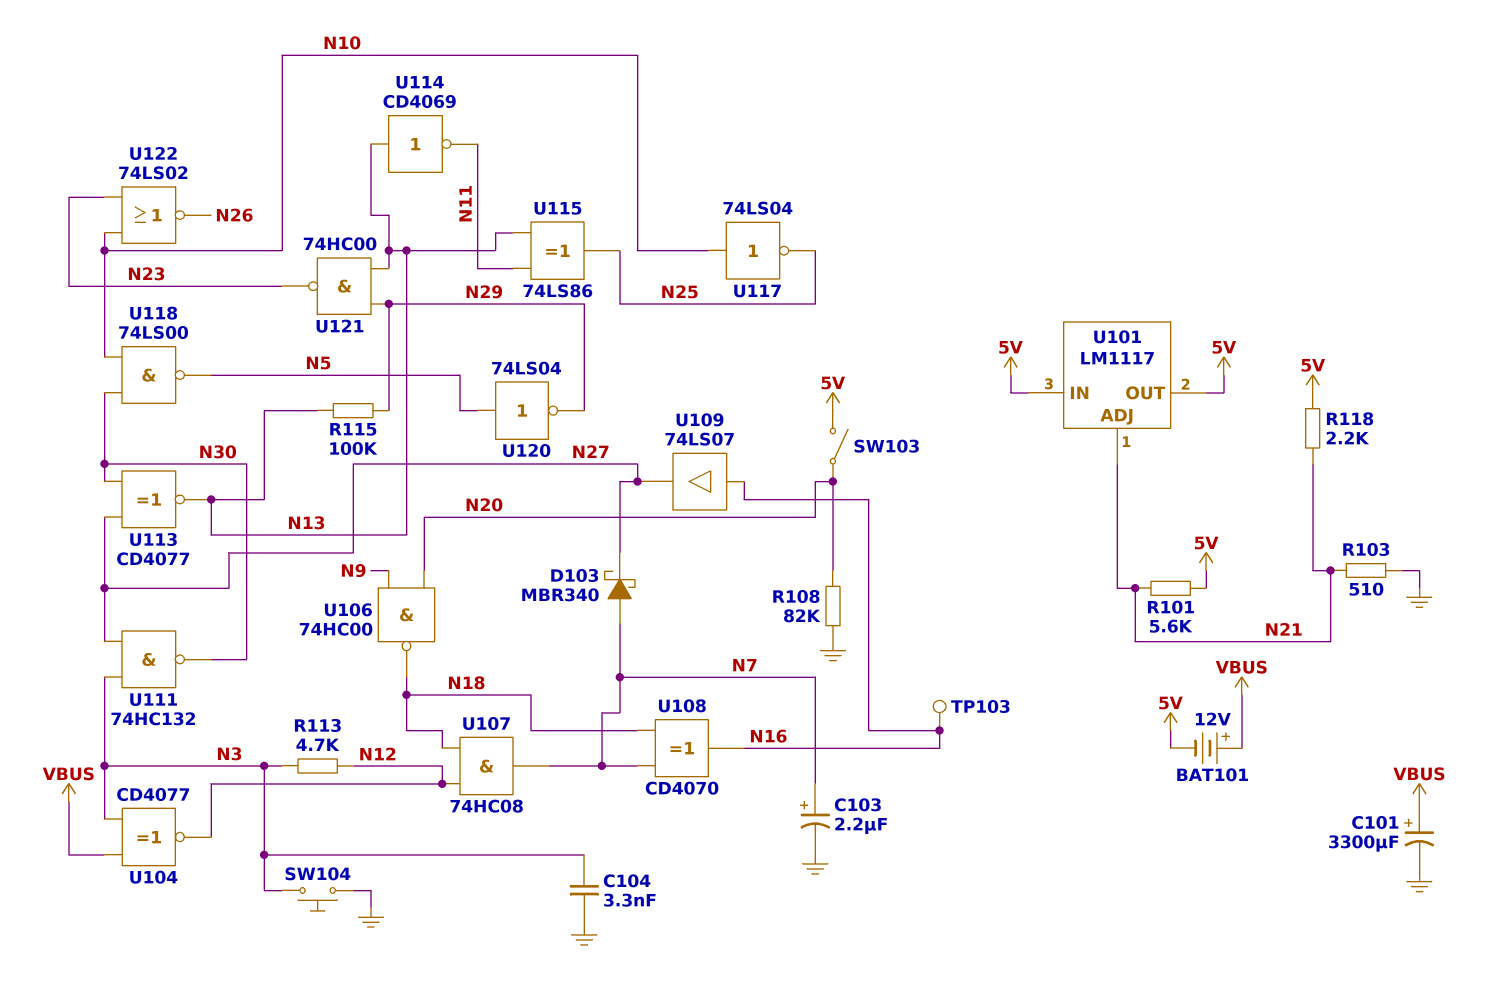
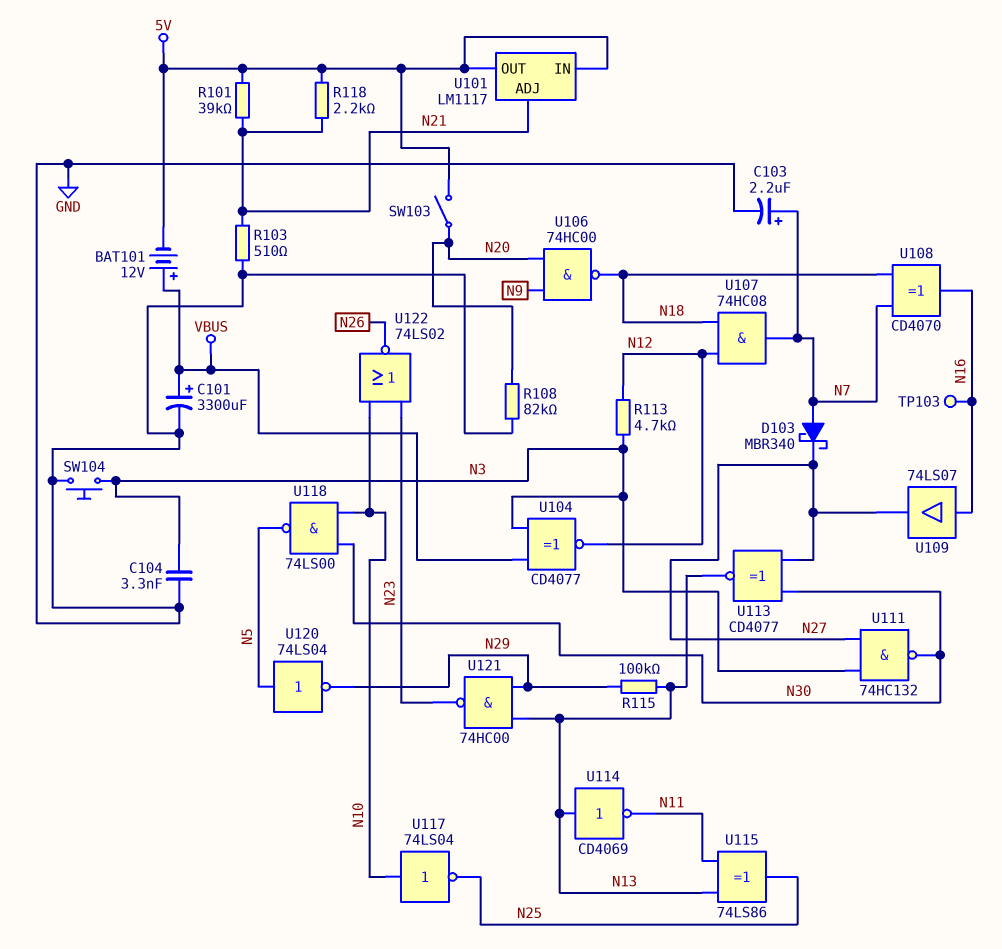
R101: 5.6k (5V, N21) -> 39k (5V, N21)

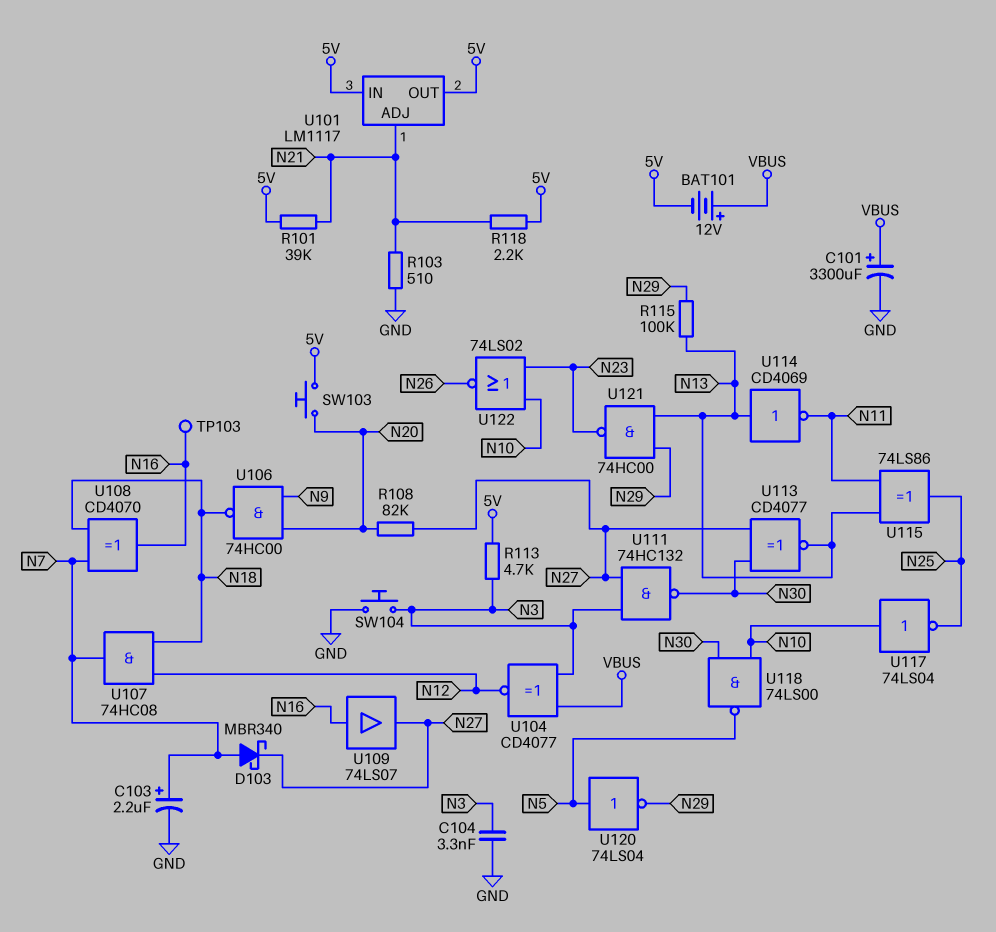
R108: 82k (GND, N20) -> 82k (N20, N27)
R113: 4.7k (N3, N12) -> 4.7k (5V, N3)
SW103: switch (5V, N20) -> button (5V, N20)

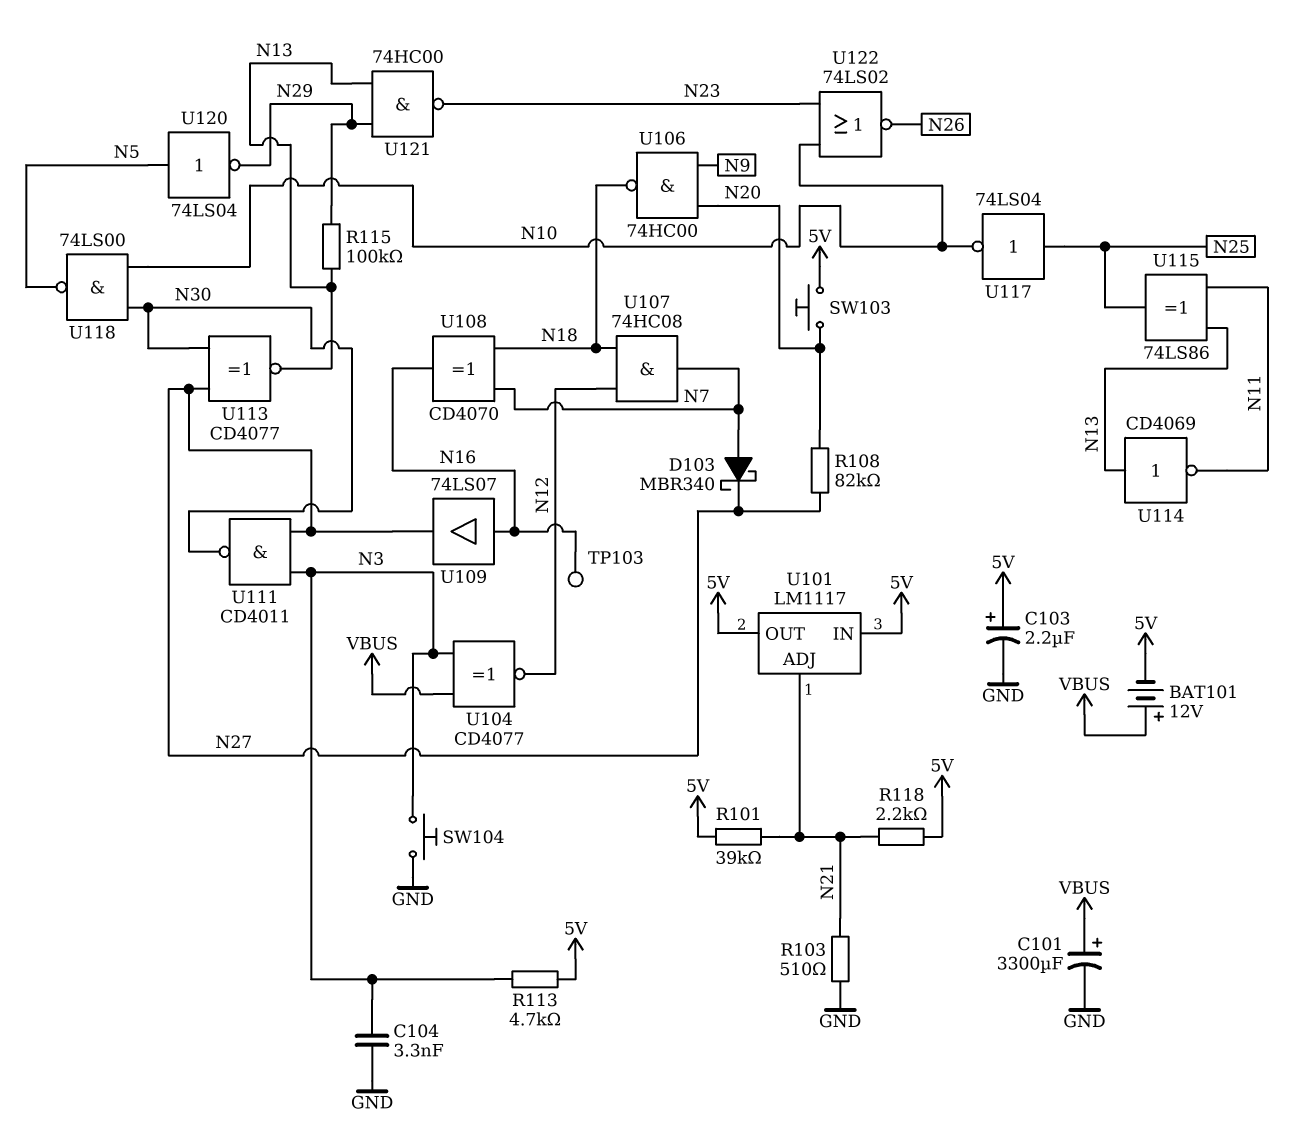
C103: 2.2uF (plus N7, minus GND) -> 2.2uF (plus 5V, minus GND)
U111: NAND 74HC132 (in N3, in N27, out N30) -> NAND CD4011 (in N3, in N27, out N30)
U117: NOT 74LS04 (in N10, out N25) -> NOT 74LS04 (in N25, out N10)

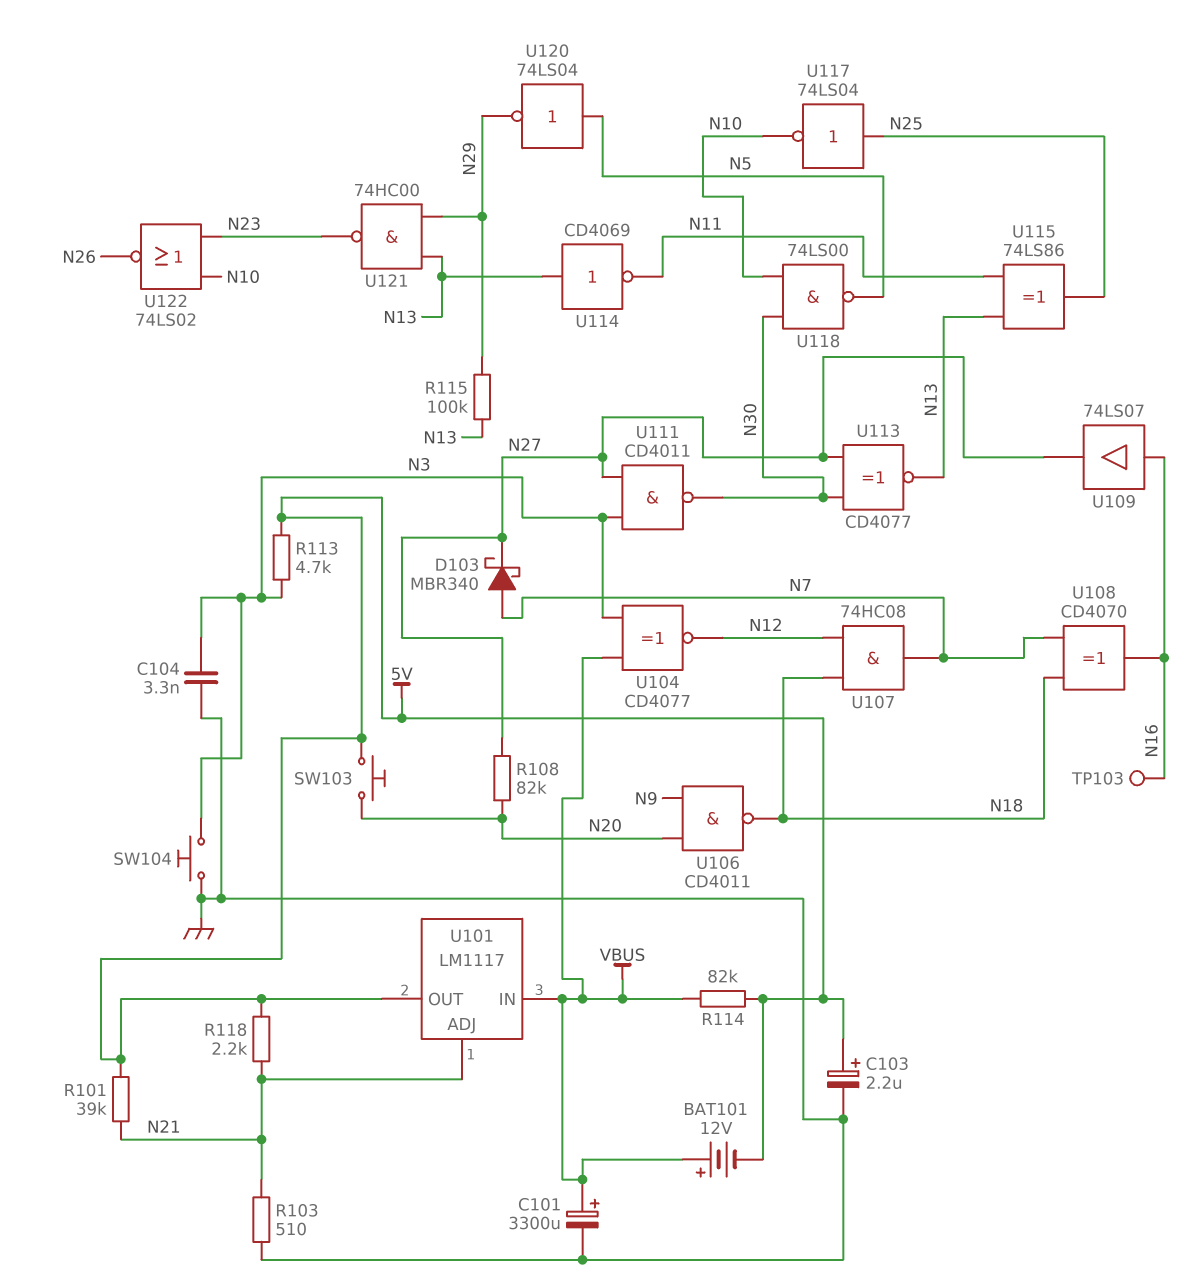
R114: none -> 82k (5V, VBUS)
U101 pin IN: 5V -> VBUS
U106: NAND 74HC00 (in N9, in N20, out N18) -> NAND CD4011 (in N9, in N20, out N18)

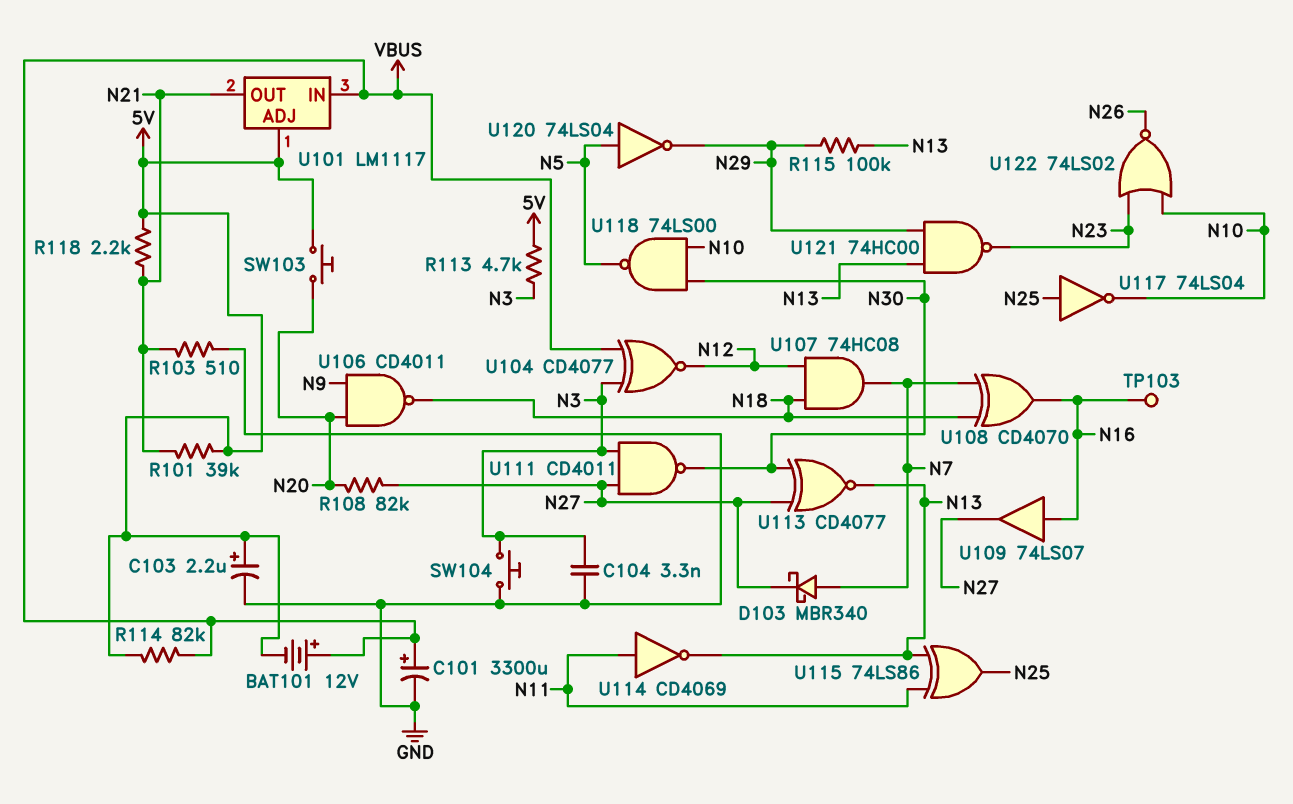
U101 pin ADJ: N21 -> 5V
U101 pin OUT: 5V -> N21
U114: NOT CD4069 (in N13, out N11) -> NOT CD4069 (in N11, out N13)

